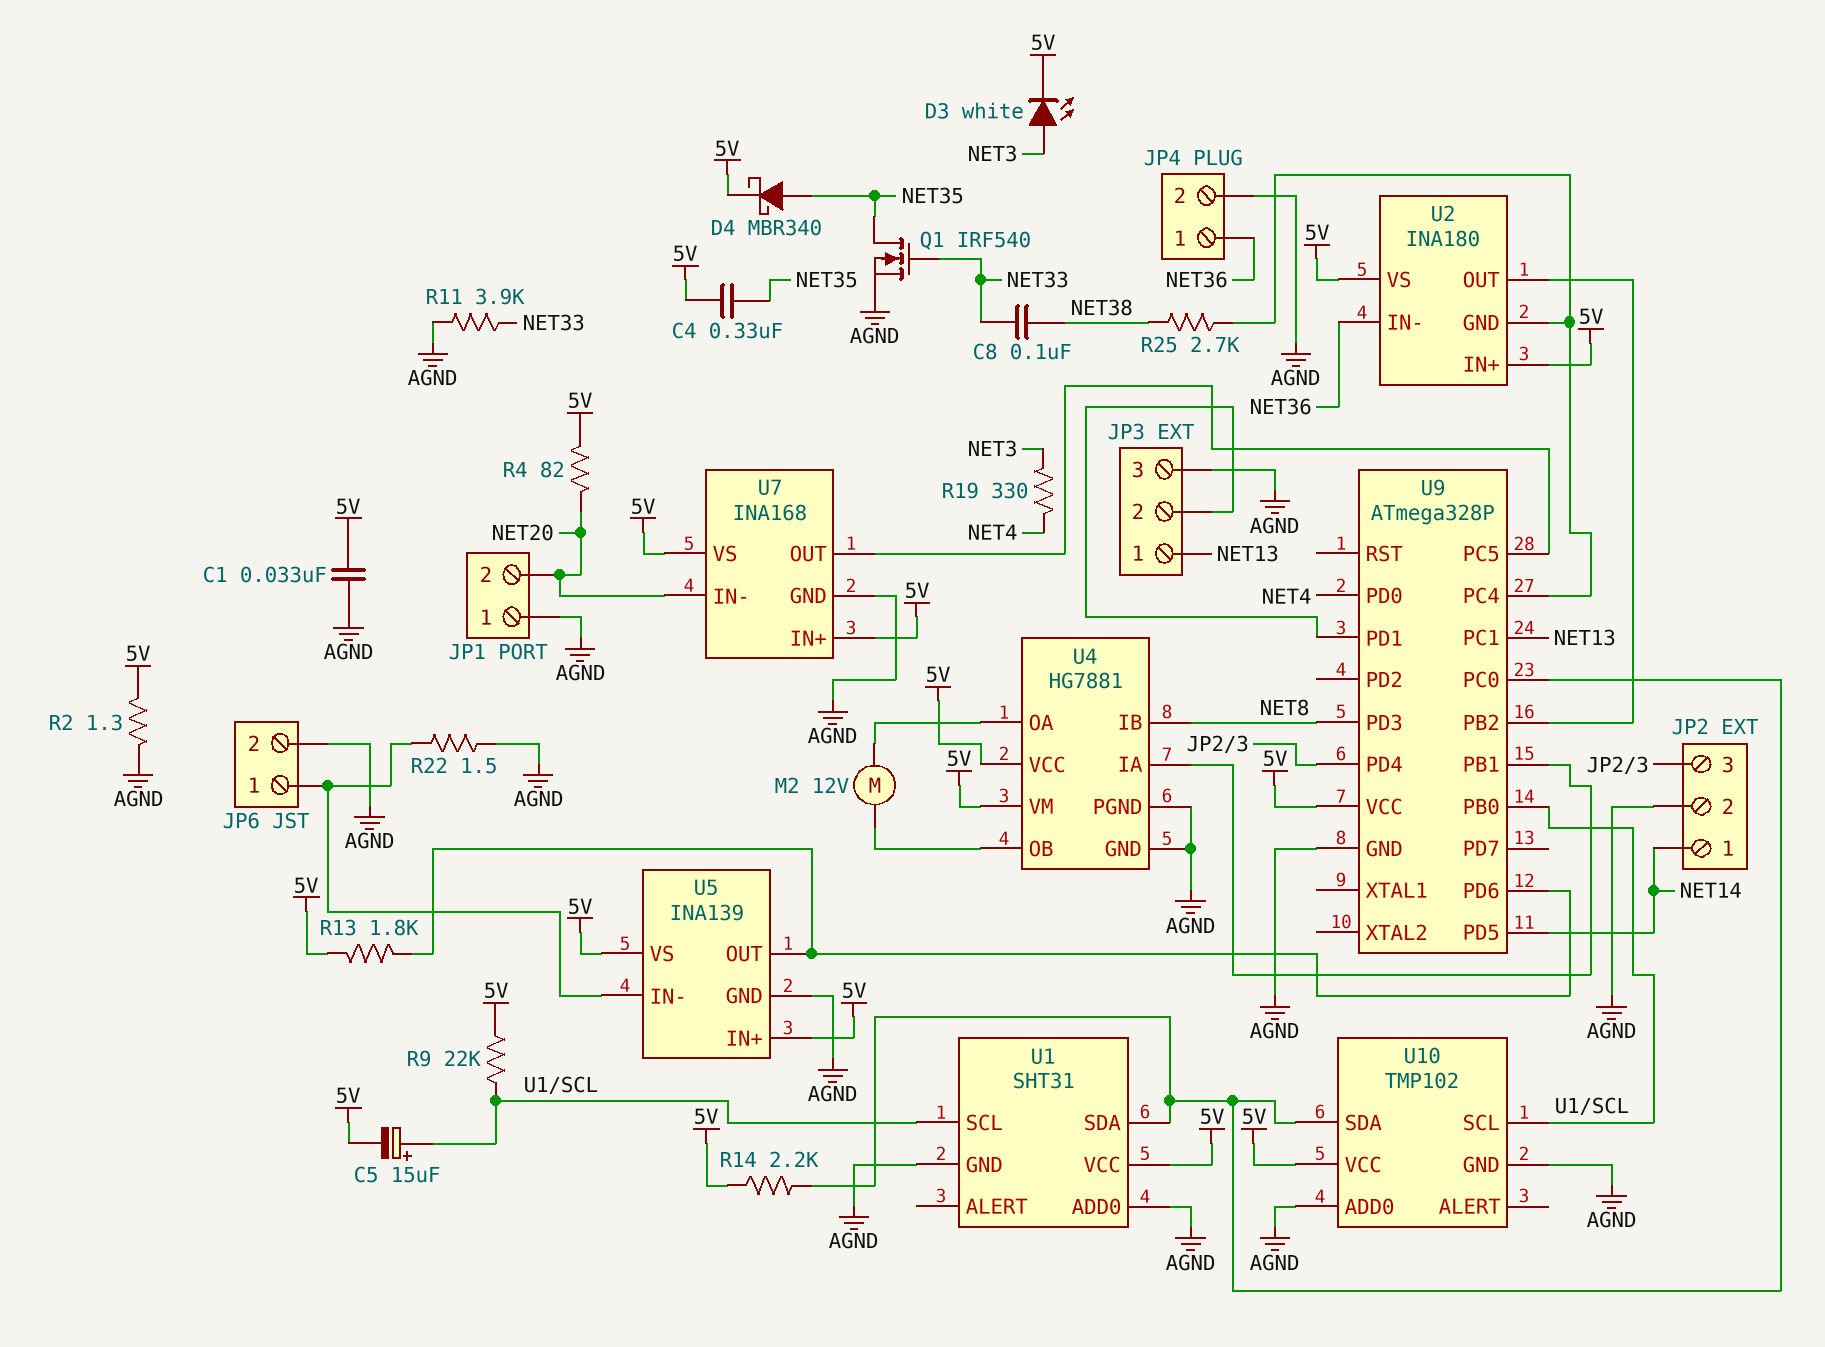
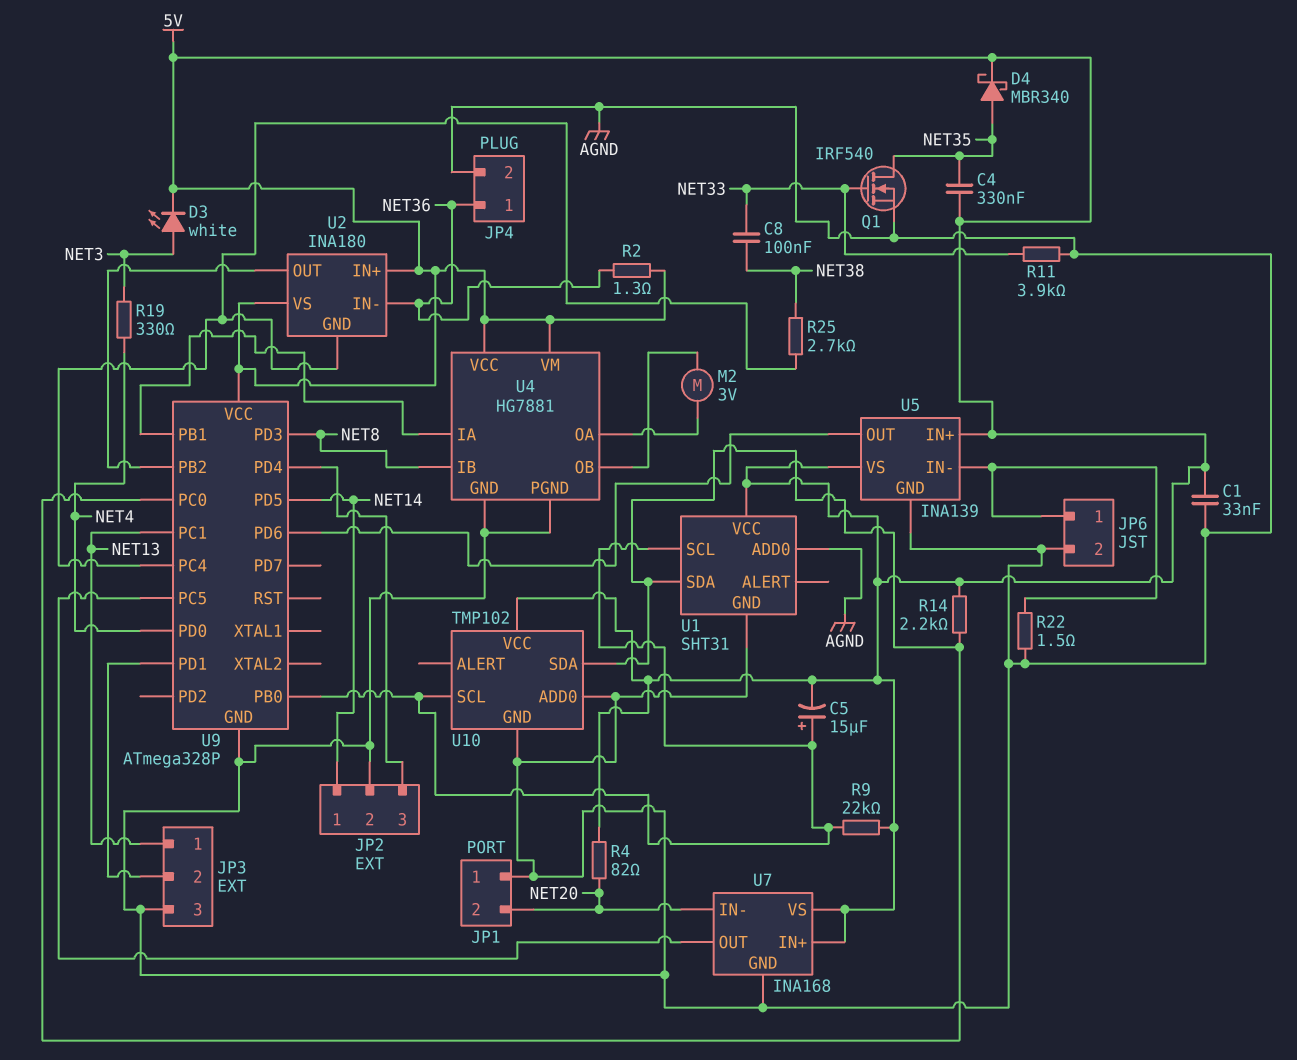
M2: motor 12V (U4/OA, U4/OB) -> motor 3V (U4/OA, U4/OB)
R2: 1.3 (5V, AGND) -> 1.3 (5V, NET36)
R13: 1.8k (5V, U5/OUT) -> none

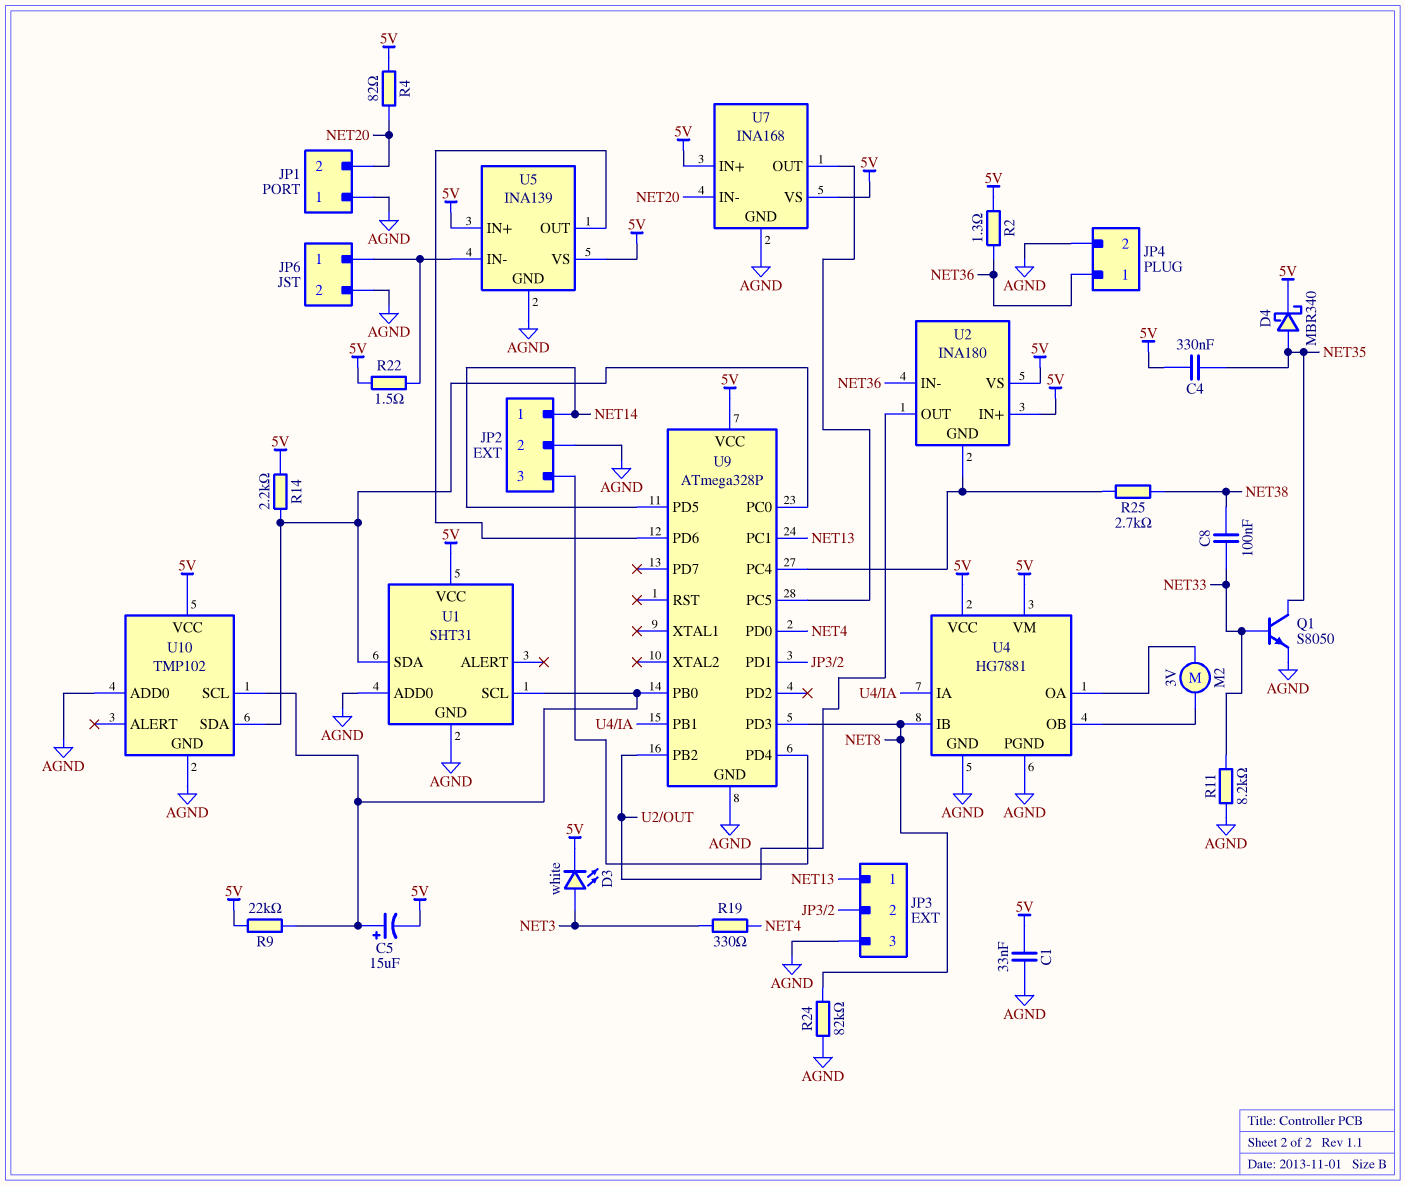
Q1: NMOS IRF540 (G NET33, D NET35, S AGND) -> NPN S8050 (B NET33, C NET35, E AGND)
R11: 3.9k (AGND, NET33) -> 8.2k (AGND, NET33)
R22: 1.5 (AGND, JP6/1) -> 1.5 (5V, JP6/1)
R24: none -> 82k (AGND, NET8)

